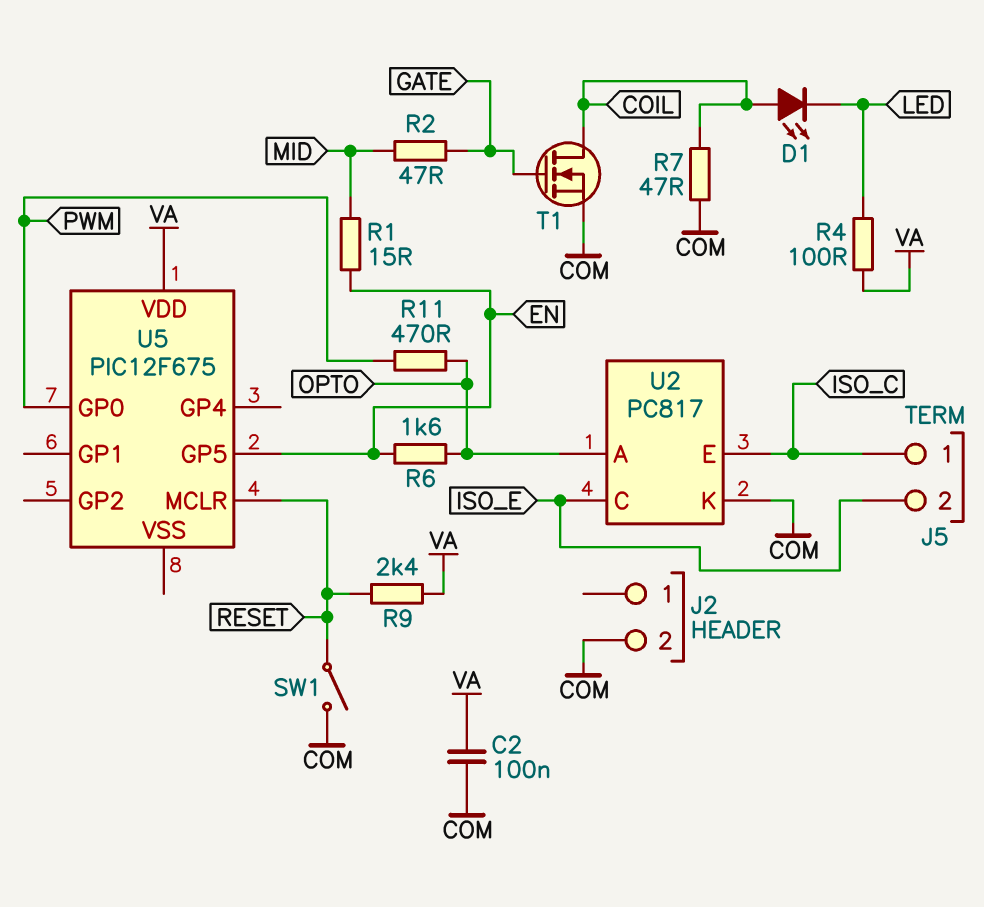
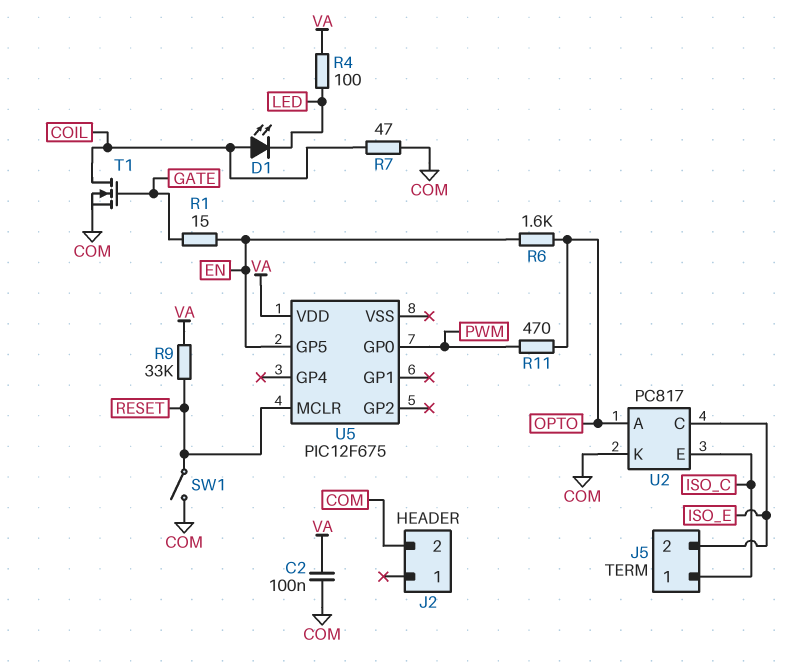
R1: 15 (EN, MID) -> 15 (EN, GATE)
R2: 47 (GATE, MID) -> none
R9: 2.4k (RESET, VA) -> 33k (RESET, VA)

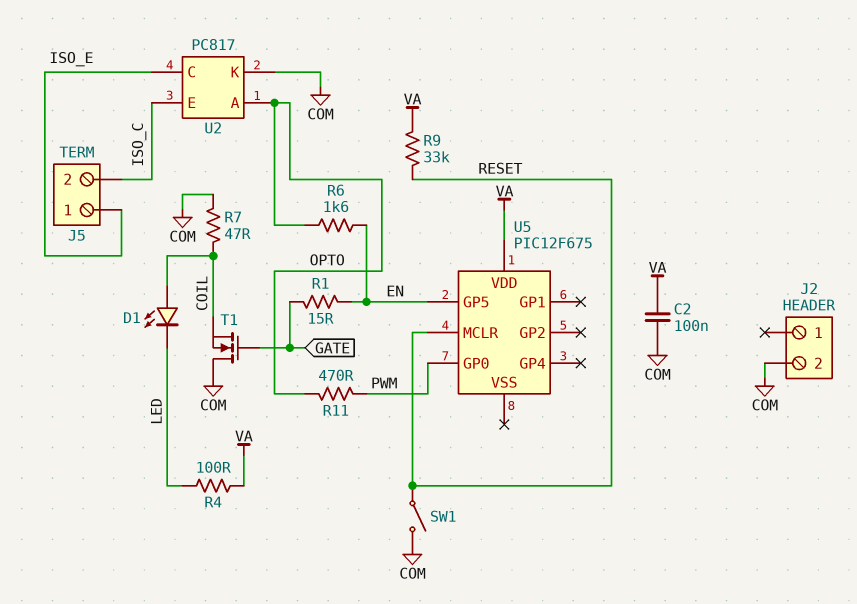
J5 pin 1: ISO_C -> ISO_E
J5 pin 2: ISO_E -> ISO_C
T1: NMOS (G GATE, D COIL, S COM) -> NMOS (G GATE, D COM, S COIL)

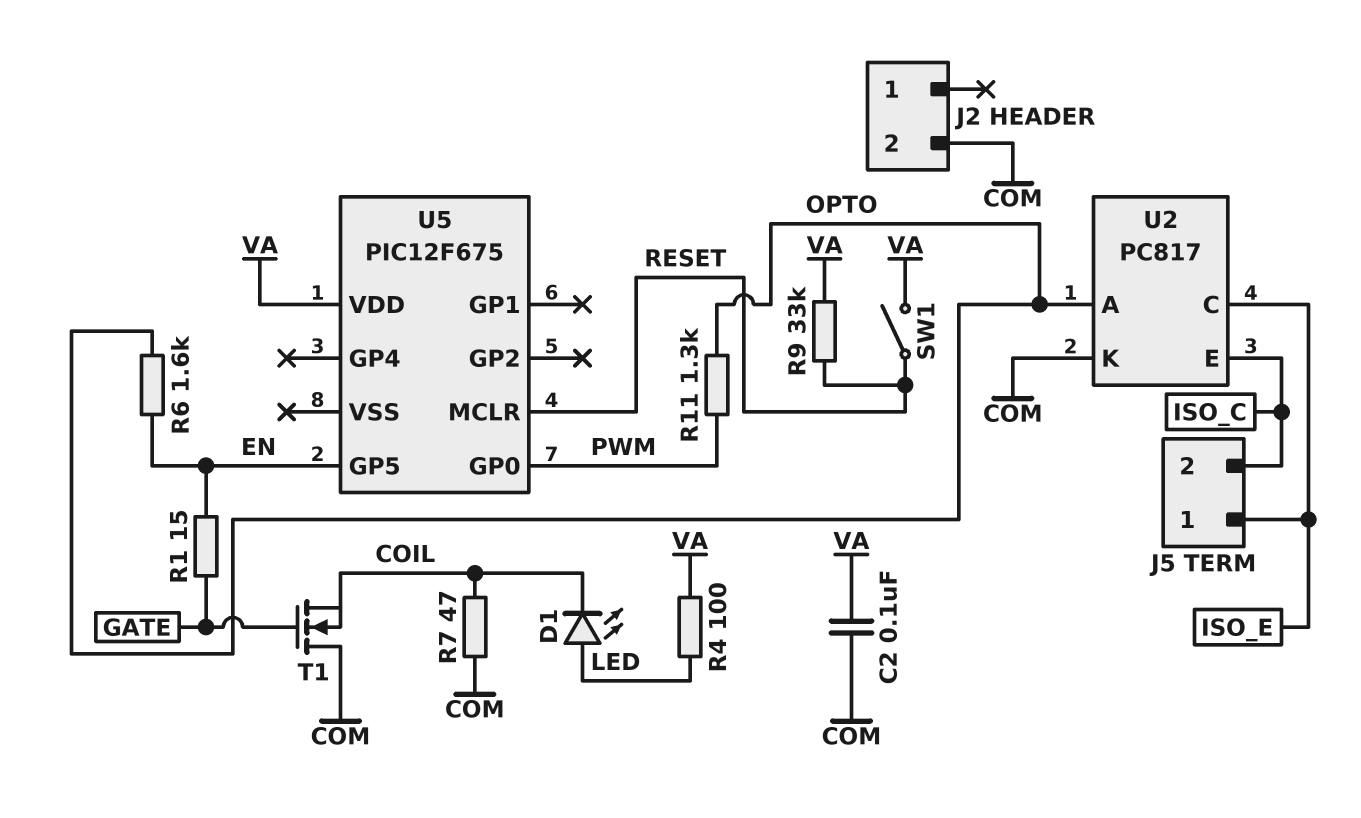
D1: LED (A COIL, K LED) -> LED (A LED, K COIL)
R11: 470 (OPTO, PWM) -> 1.3k (OPTO, PWM)
SW1: switch (COM, RESET) -> switch (RESET, VA)

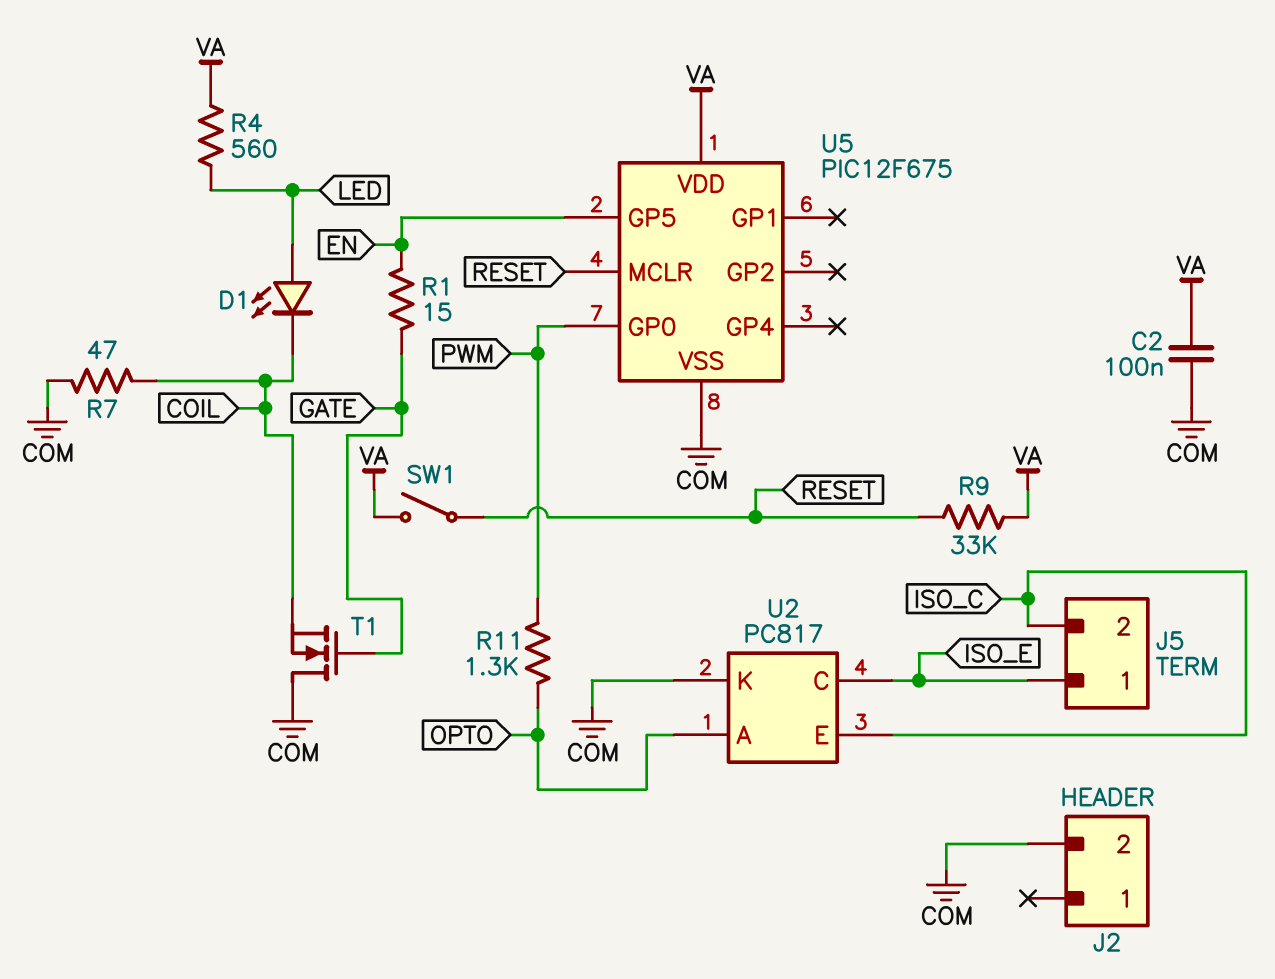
R4: 100 (LED, VA) -> 560 (LED, VA)
R6: 1.6k (EN, OPTO) -> none
U5 pin VSS: none -> COM

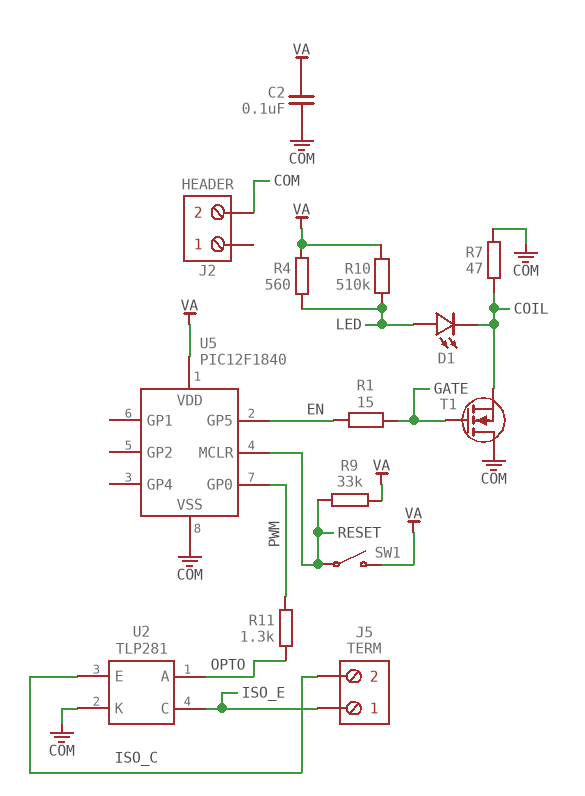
R10: none -> 510k (LED, VA)
U2: PC817 -> TLP281
U5: PIC12F675 -> PIC12F1840

